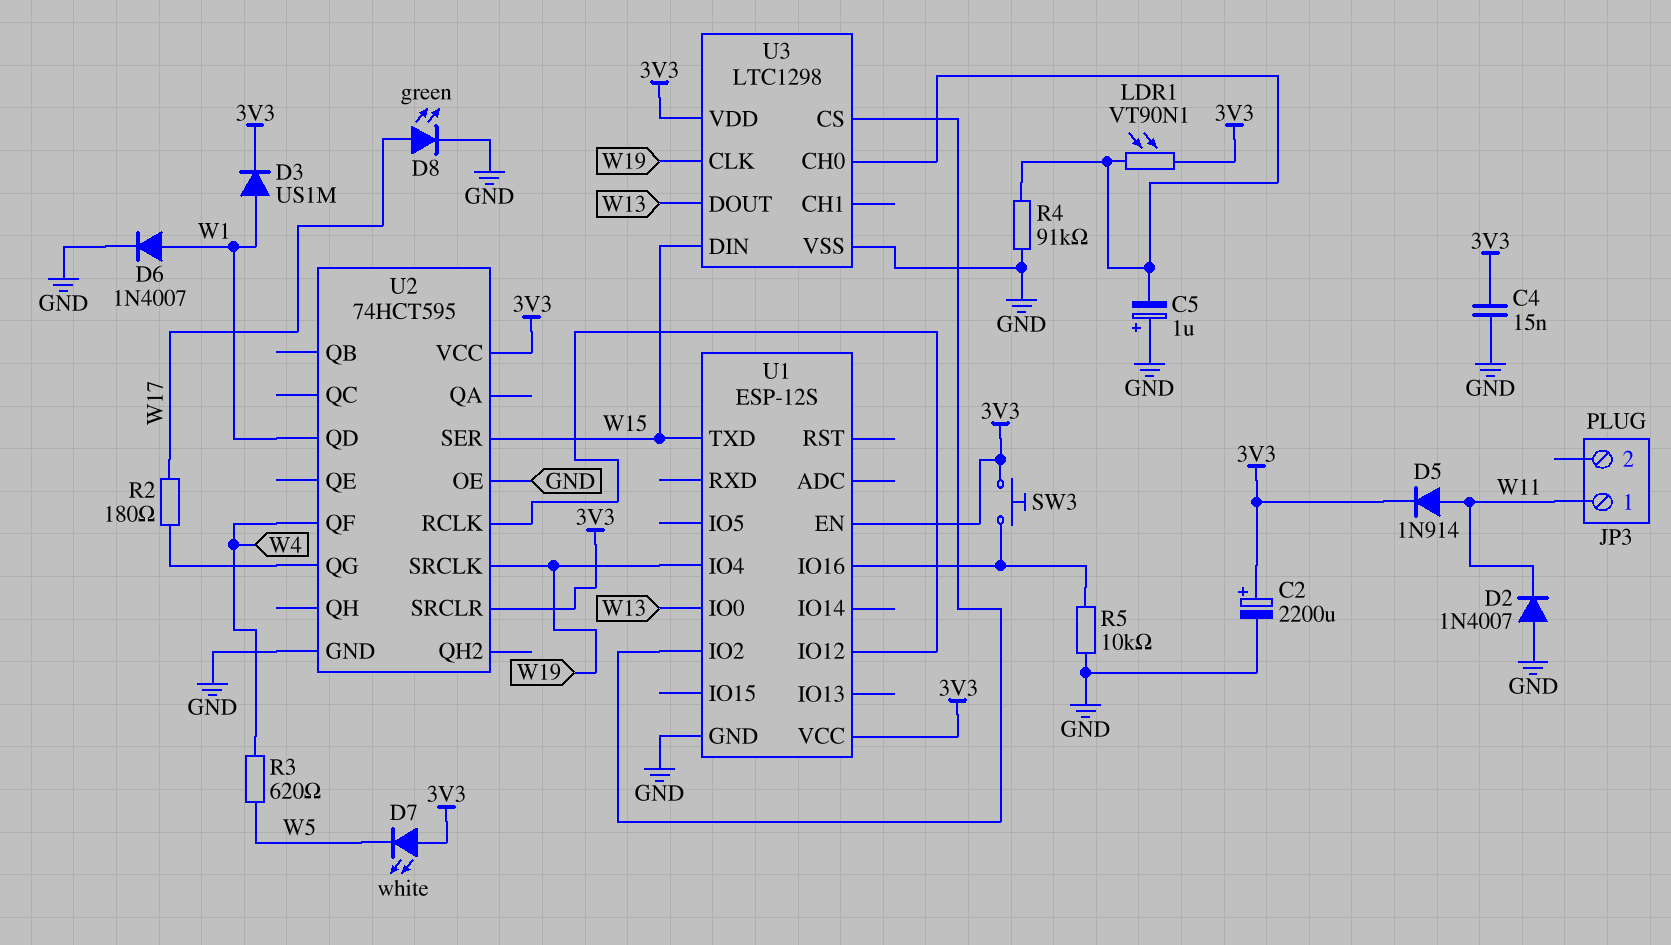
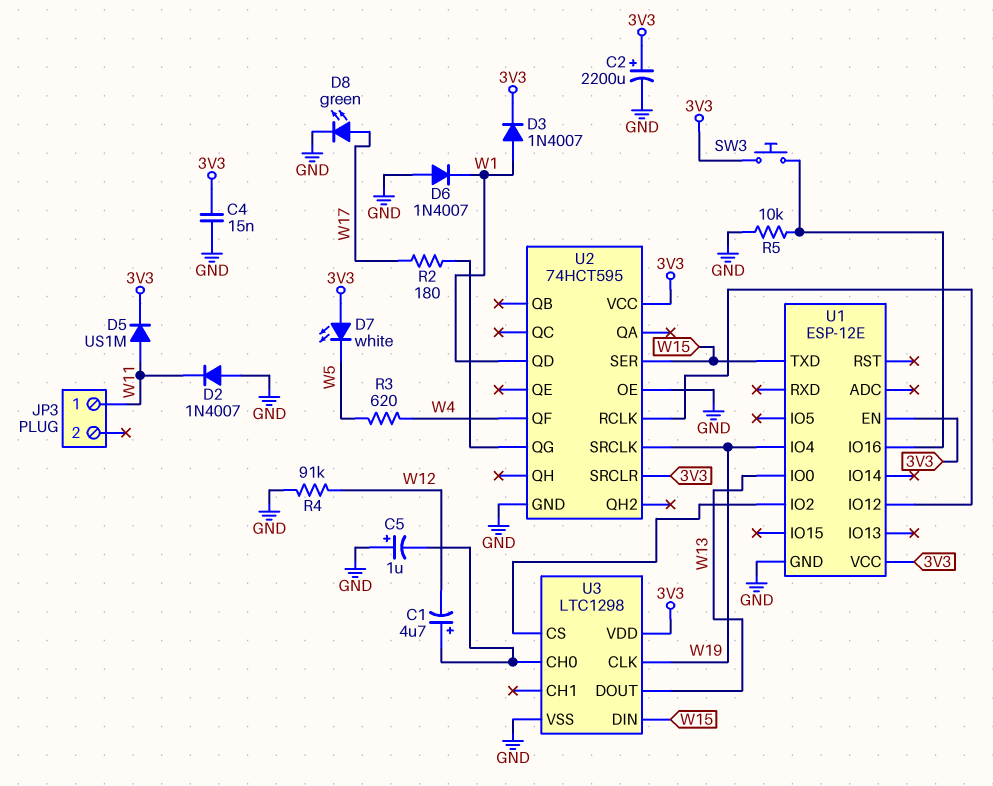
C1: none -> 4.7uF (plus U3/CH0, minus W12)
D3: diode US1M (A W1, K 3V3) -> diode 1N4007 (A W1, K 3V3)
D5: diode 1N914 (A W11, K 3V3) -> diode US1M (A W11, K 3V3)
D6: diode 1N4007 (A W1, K GND) -> diode 1N4007 (A GND, K W1)
LDR1: VT90N1 (3V3, U3/CH0) -> none
R4: 91k (GND, U3/CH0) -> 91k (GND, W12)
U1: ESP-12S -> ESP-12E

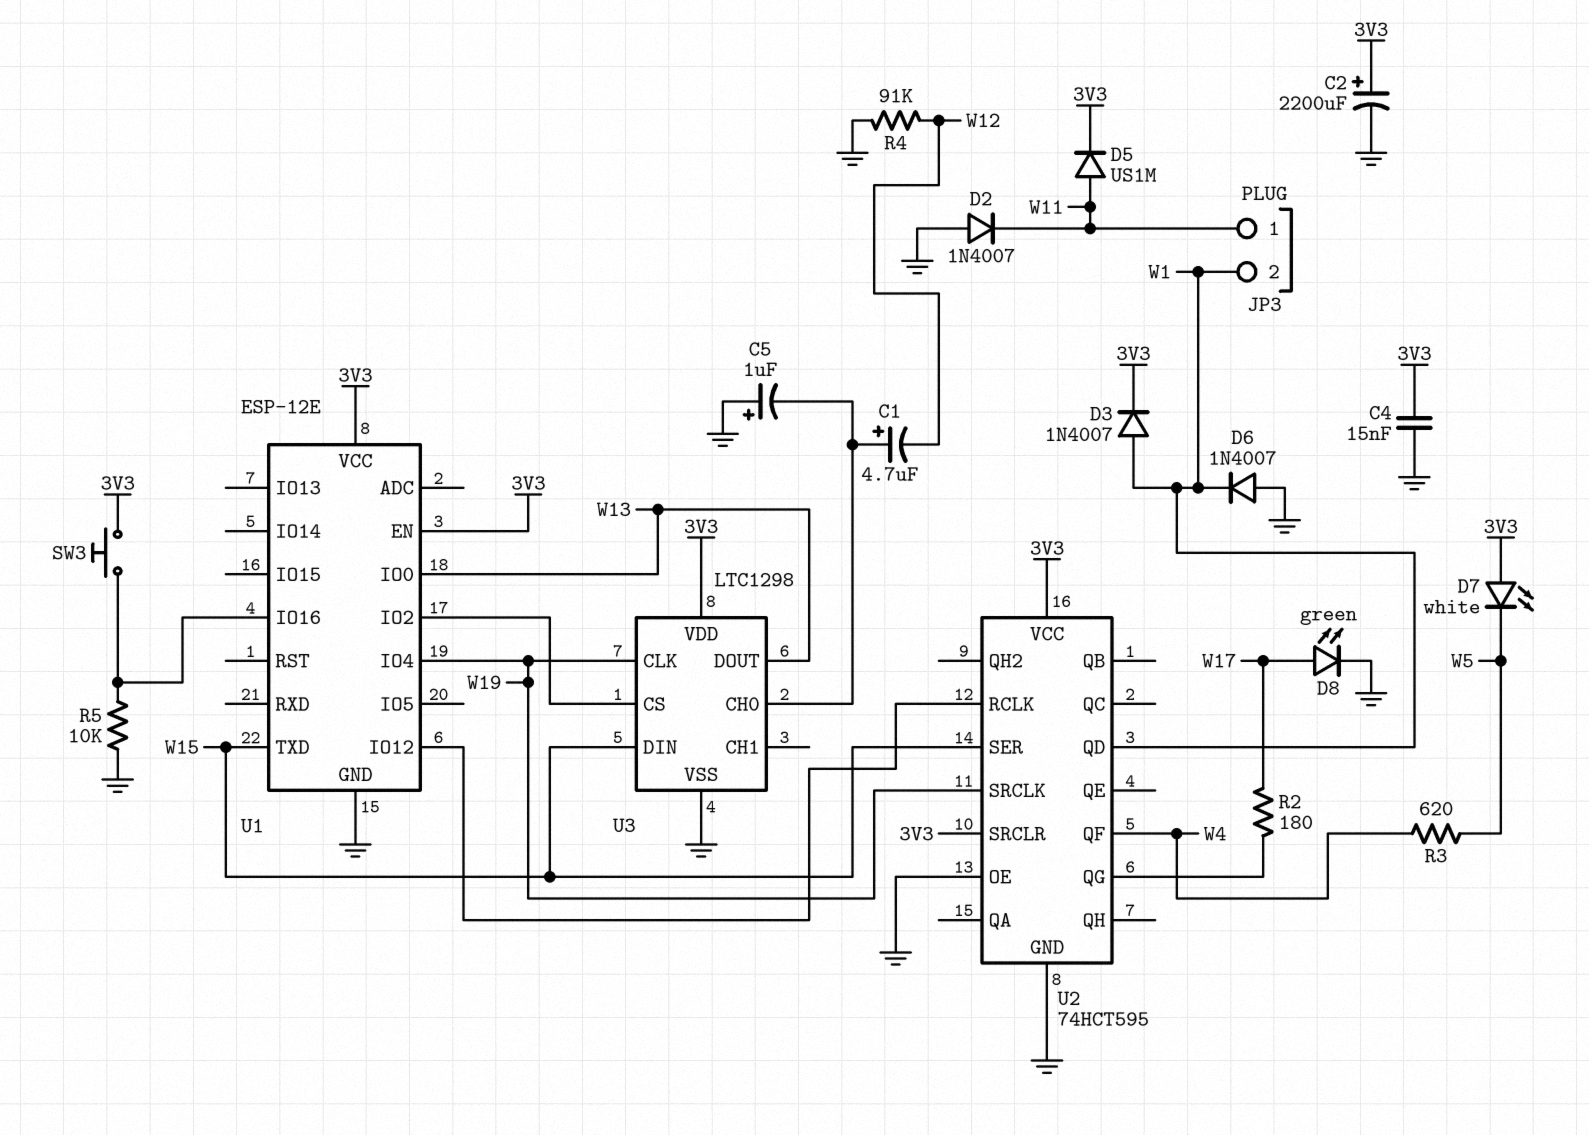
JP3 pin 2: none -> W1

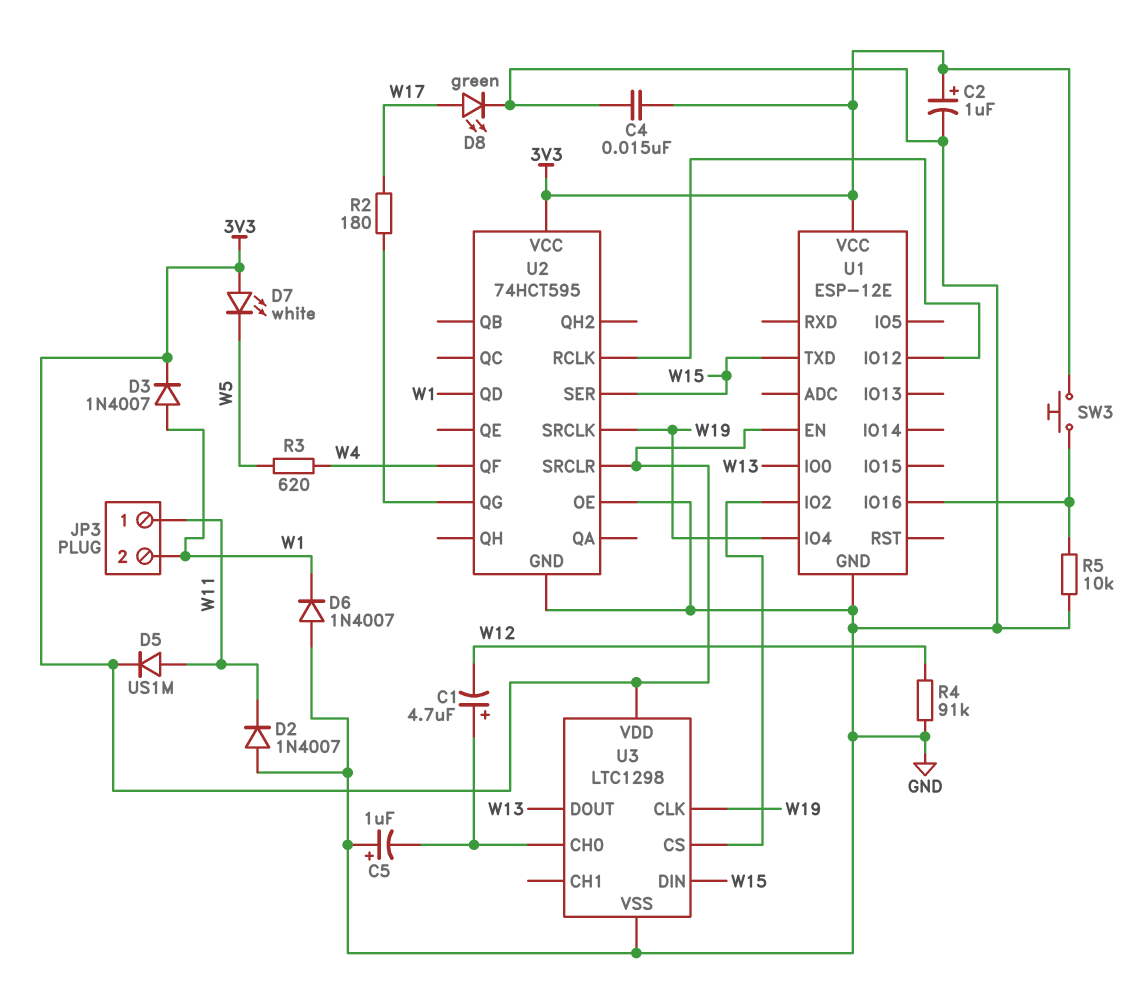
C2: 2200uF (plus 3V3, minus GND) -> 1uF (plus 3V3, minus GND)

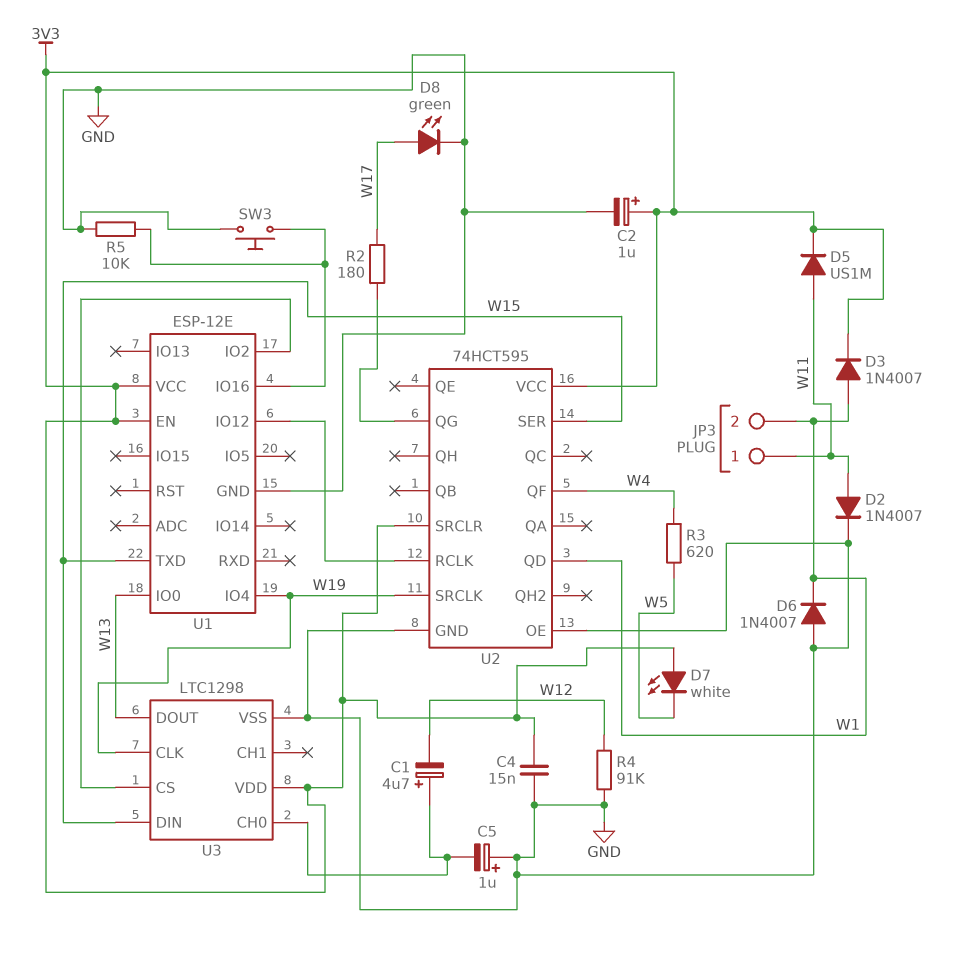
D2: diode 1N4007 (A GND, K W11) -> diode 1N4007 (A W11, K GND)
SW3: button (3V3, U1/IO16) -> button (GND, U1/IO16)

